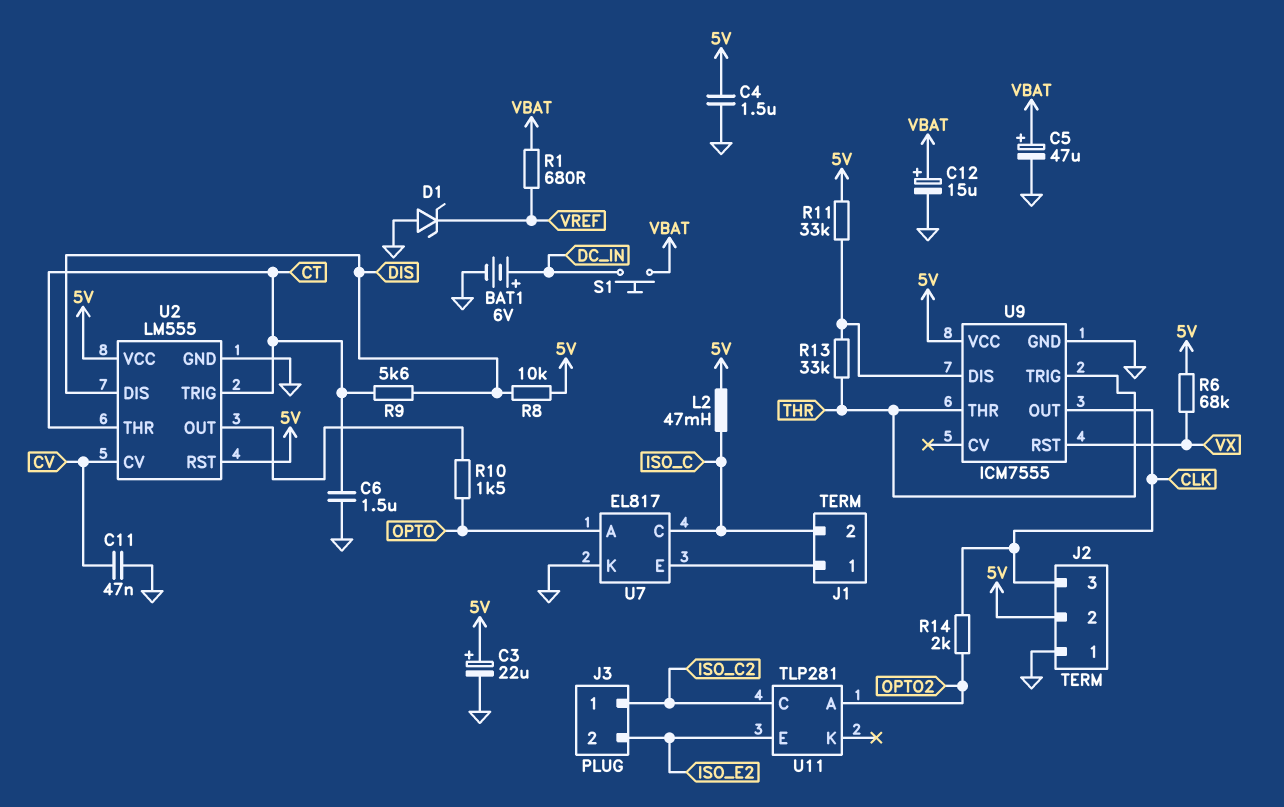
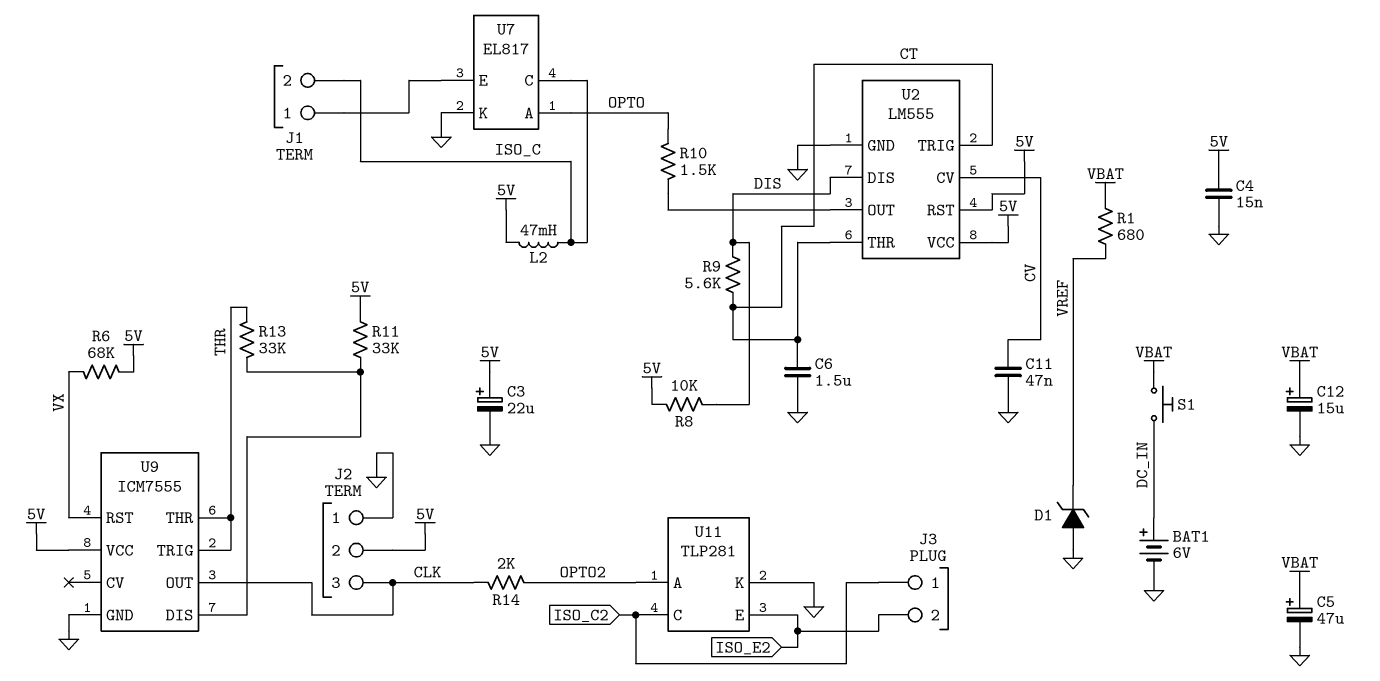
C4: 1.5uF (5V, GND) -> 15nF (5V, GND)
U11 pin K: none -> GND

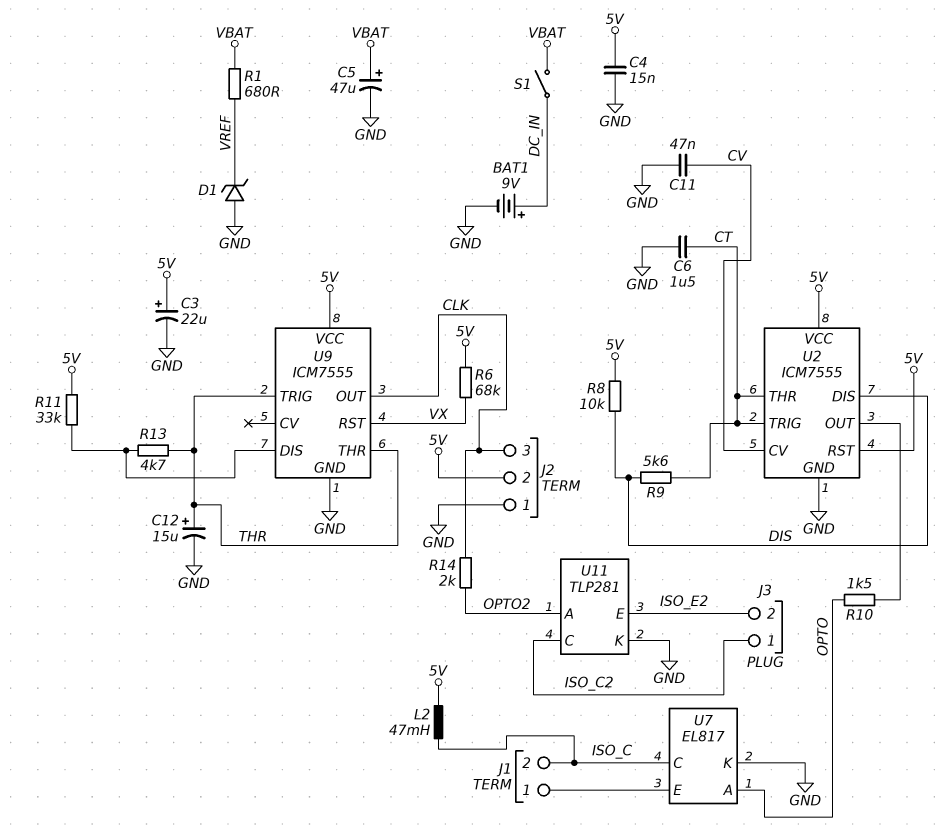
BAT1: 6V (plus DC_IN, minus GND) -> 9V (plus DC_IN, minus GND)
C12: 15uF (plus VBAT, minus GND) -> 15uF (plus THR, minus GND)
R13: 33k (THR, U9/DIS) -> 4.7k (THR, U9/DIS)
S1: button (DC_IN, VBAT) -> switch (DC_IN, VBAT)
U2: LM555 -> ICM7555

